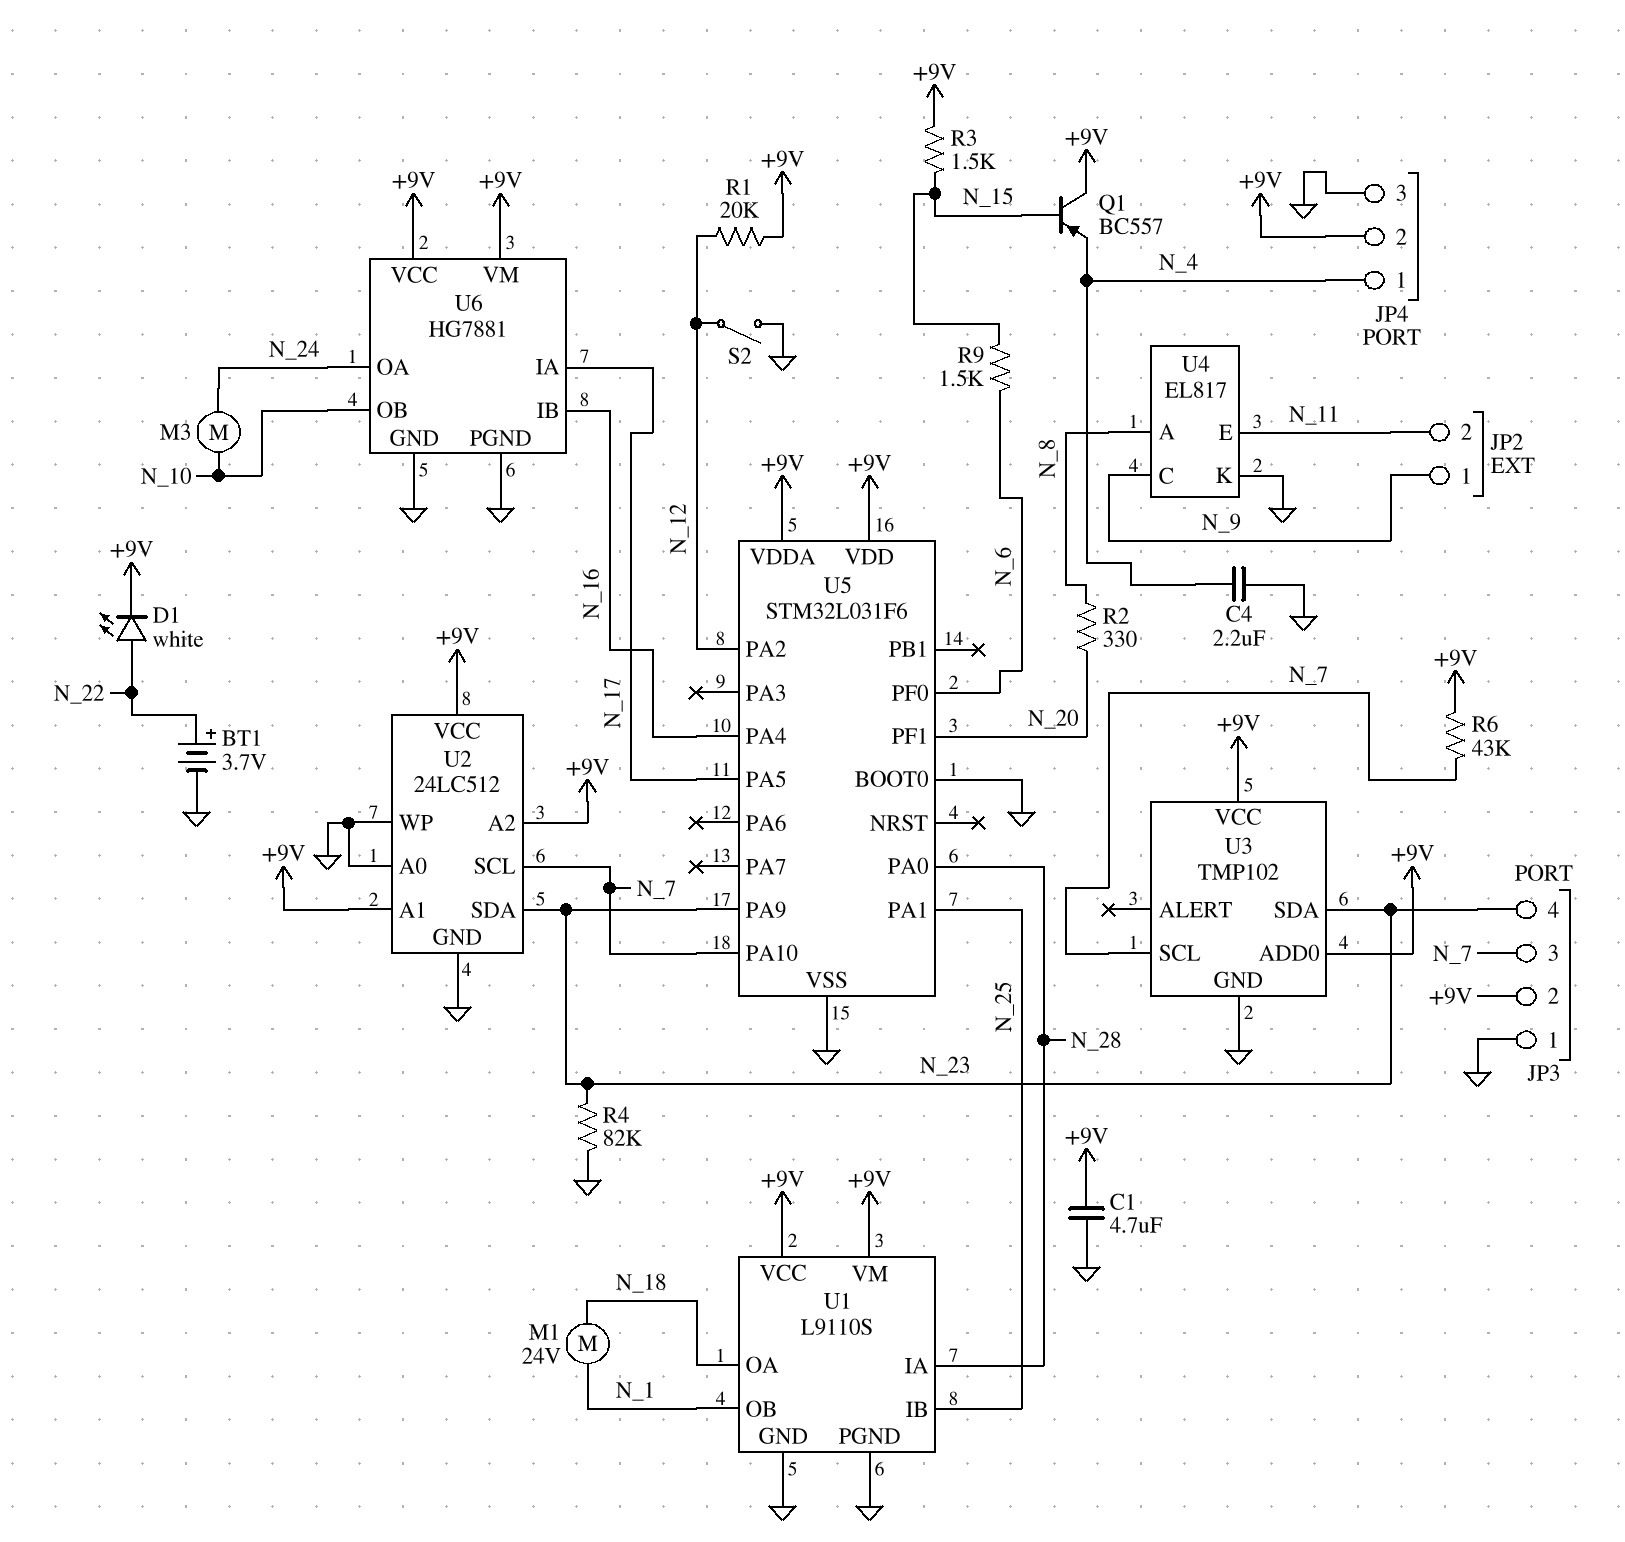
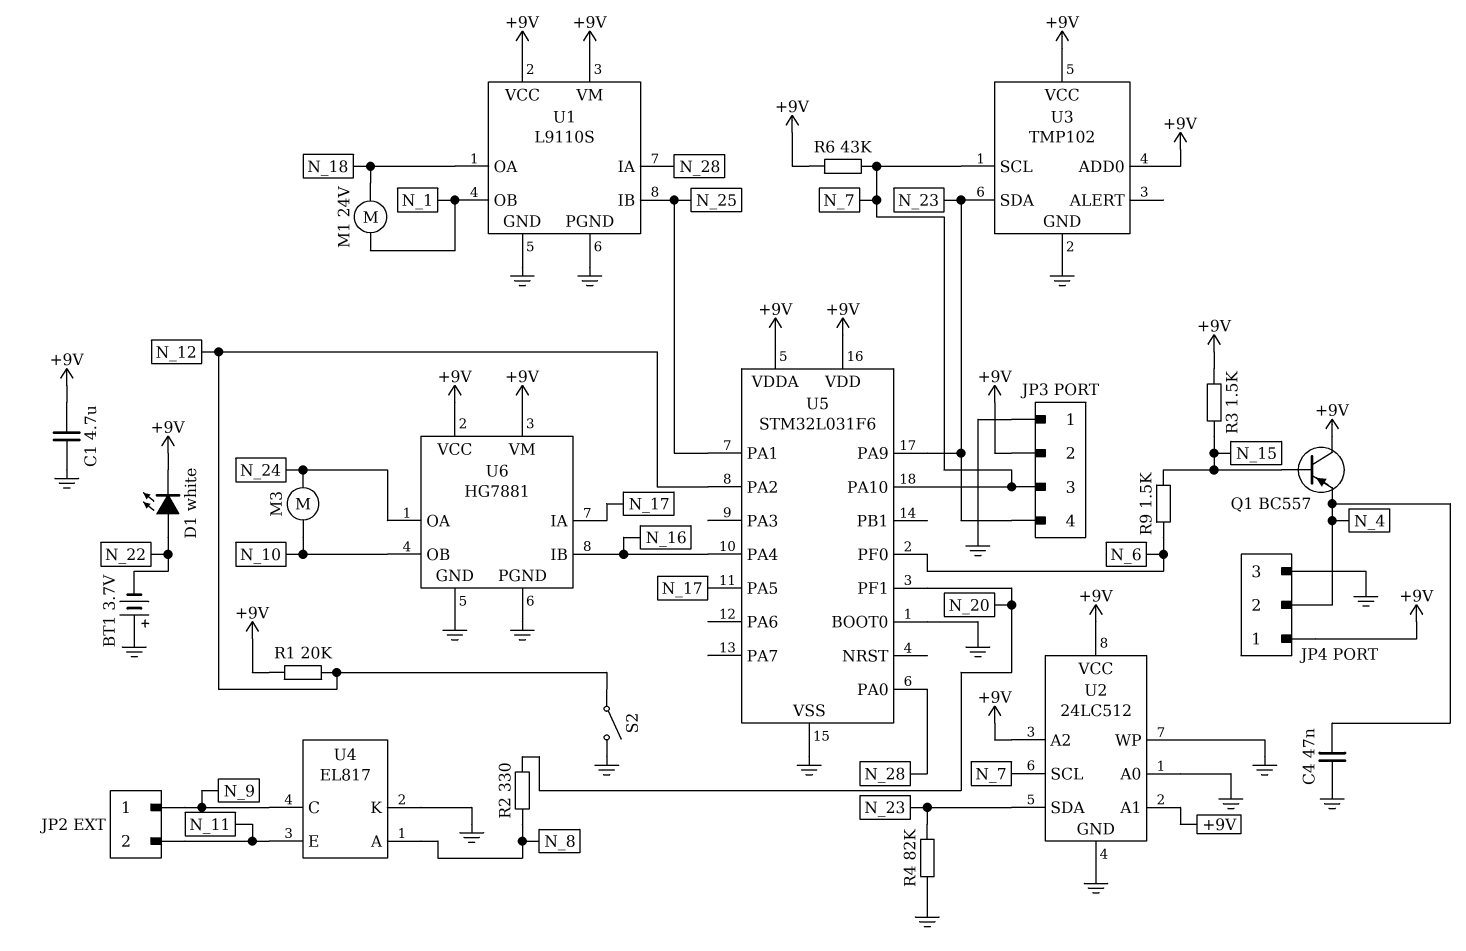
BT1: 3.7V (plus N_22, minus GND) -> 3.7V (plus GND, minus N_22)
C4: 2.2uF (GND, N_4) -> 47nF (GND, N_4)
JP4 pin 1: N_4 -> +9V
JP4 pin 2: +9V -> N_4

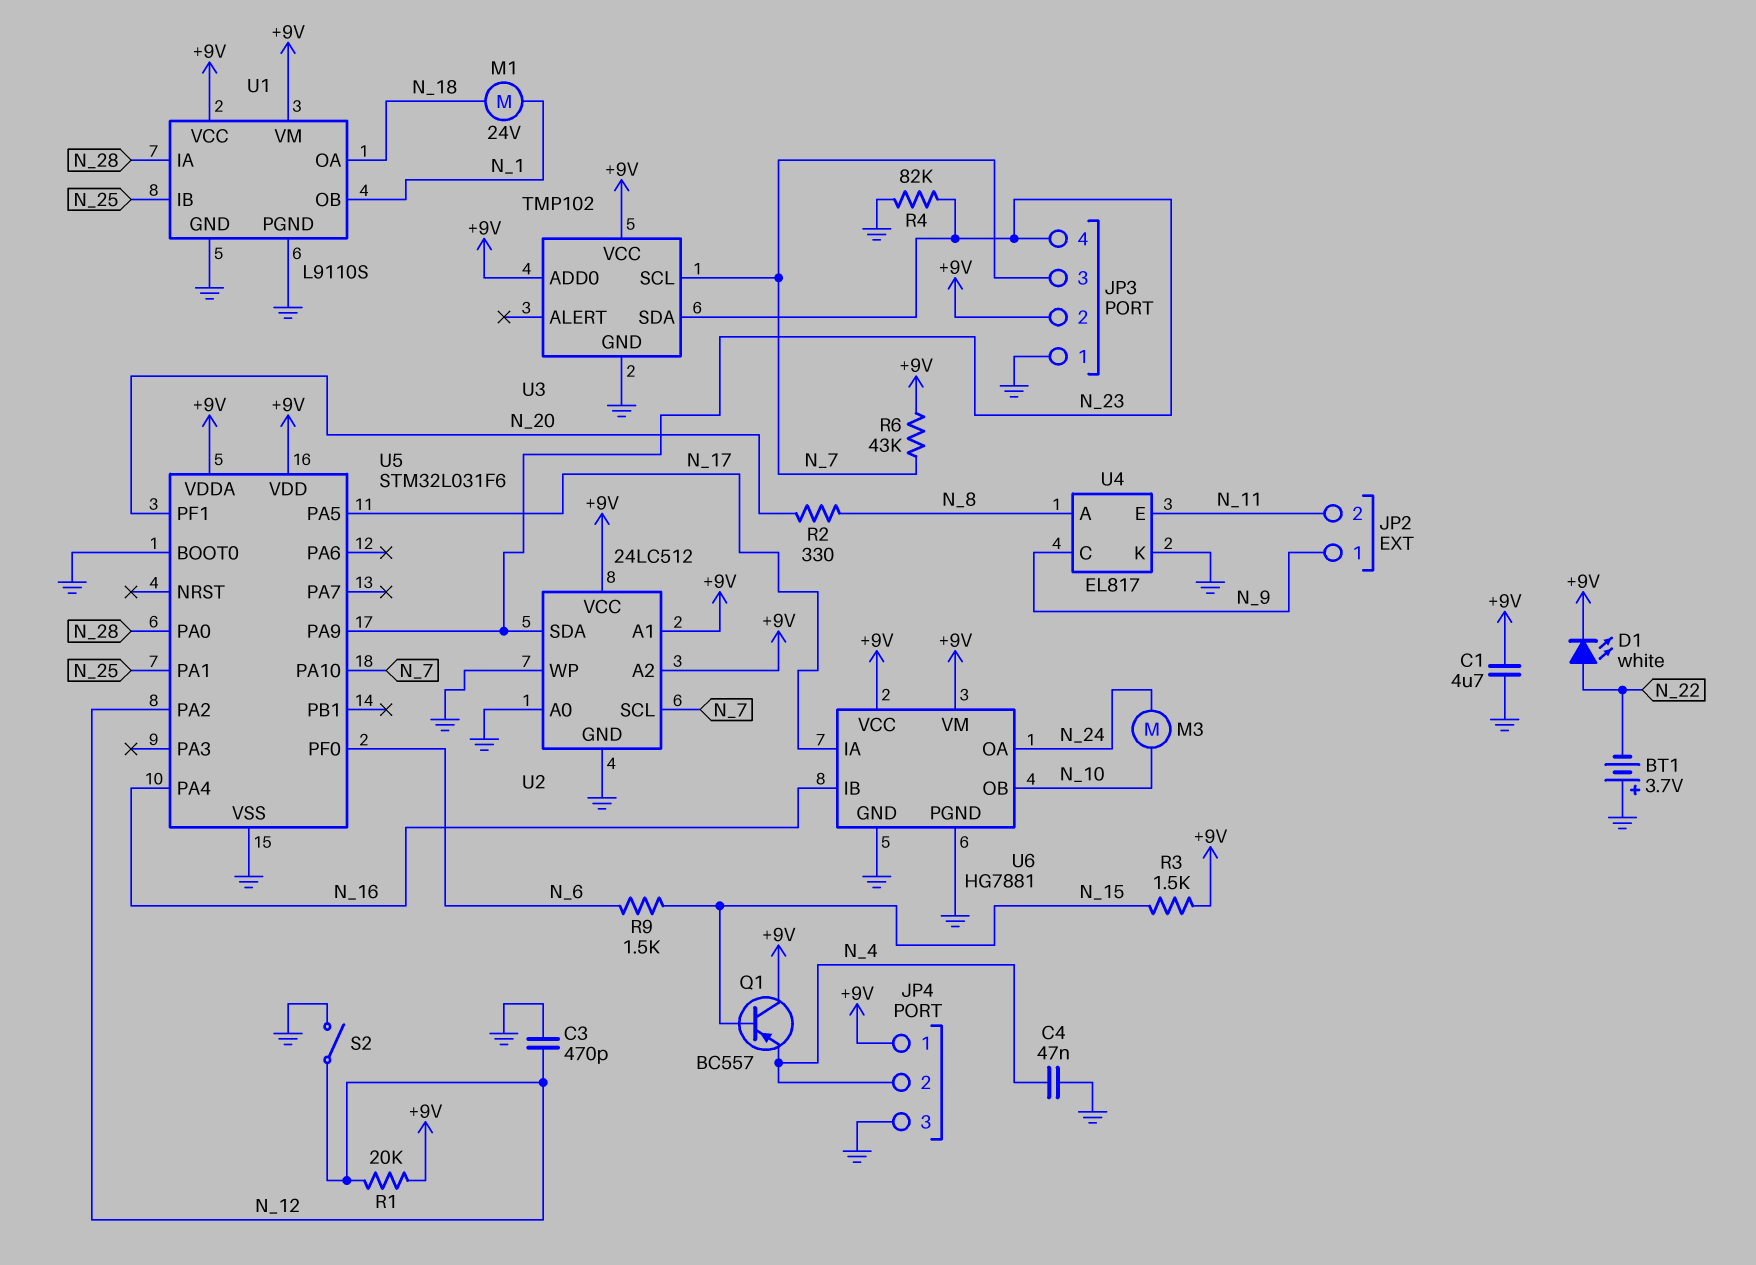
C3: none -> 470pF (GND, N_12)

